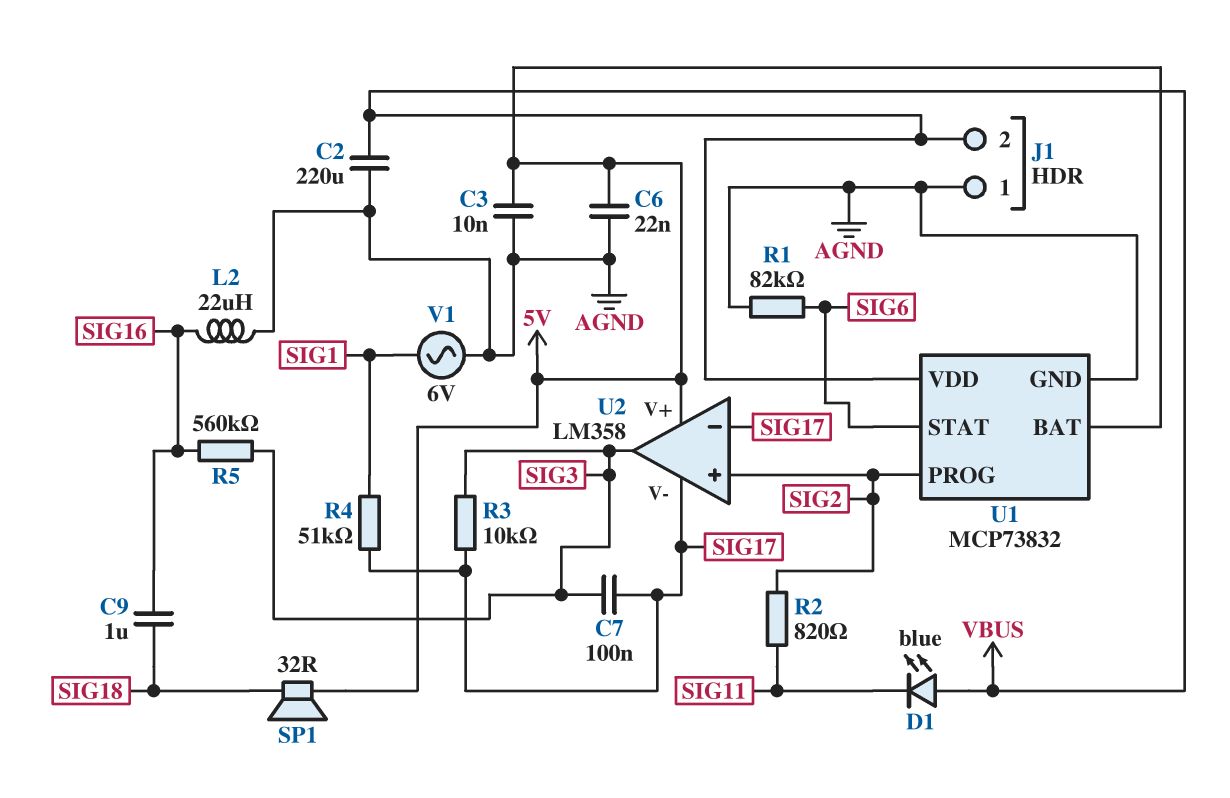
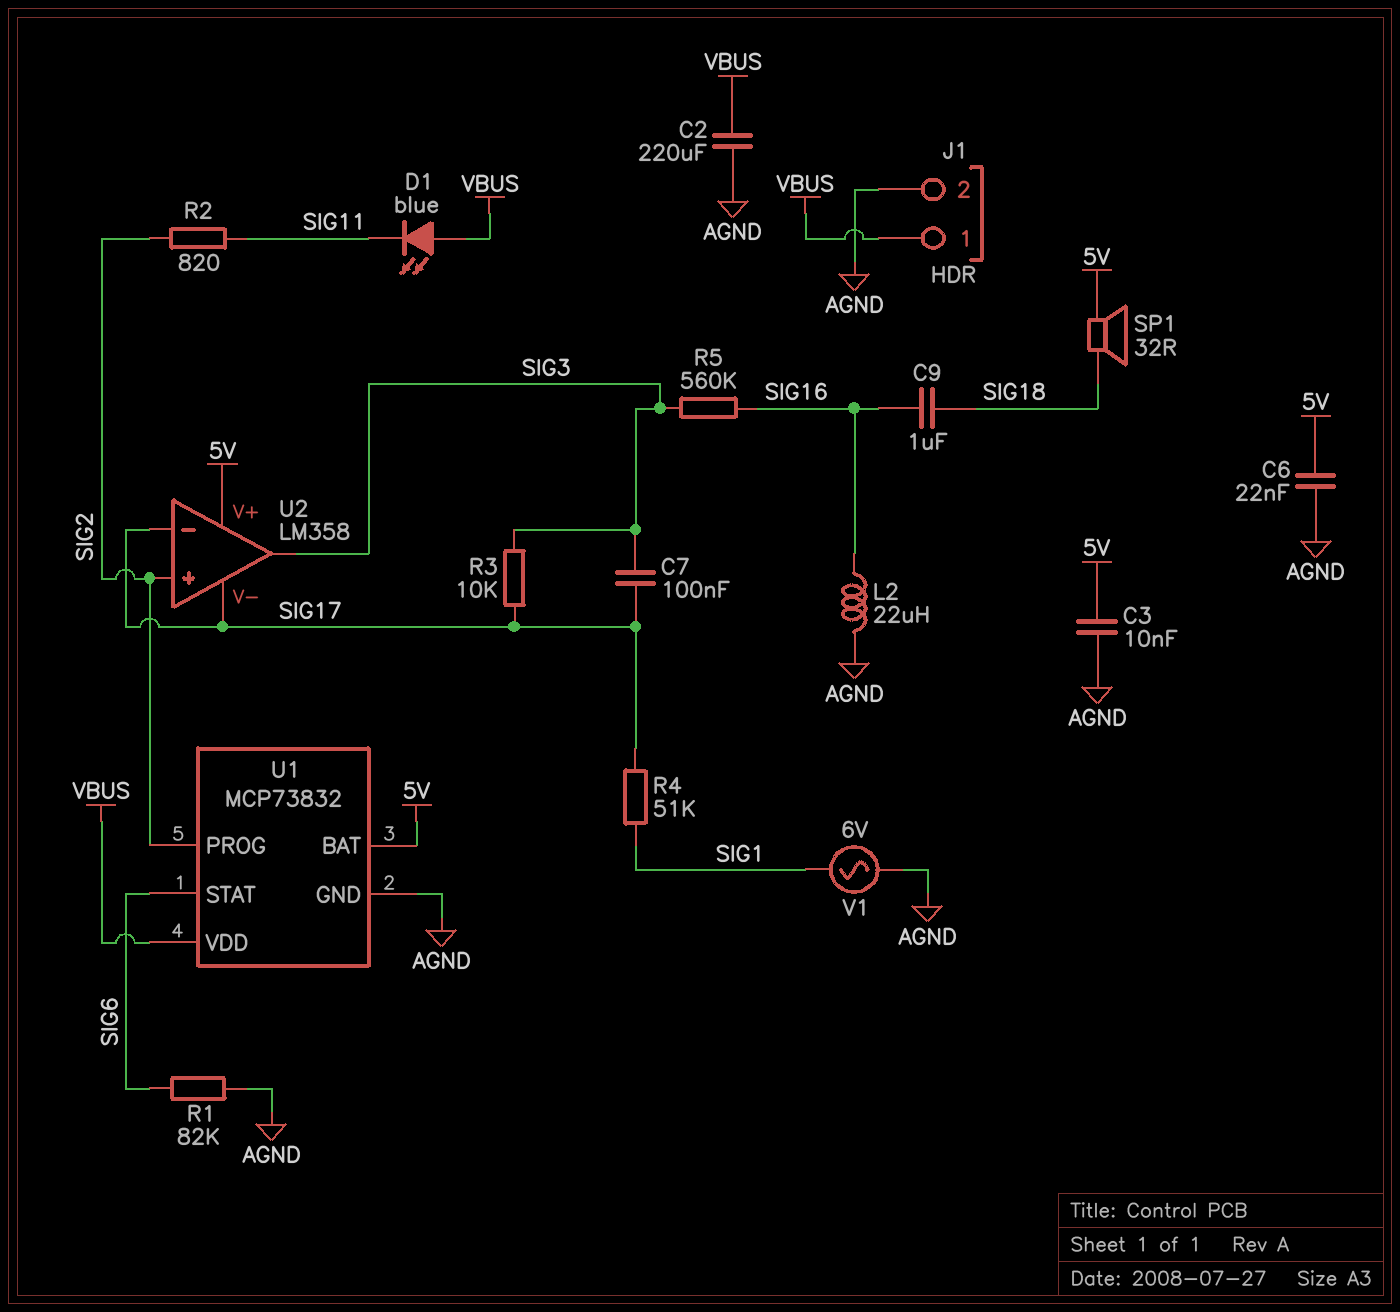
J1 pin 1: AGND -> VBUS
J1 pin 2: VBUS -> AGND

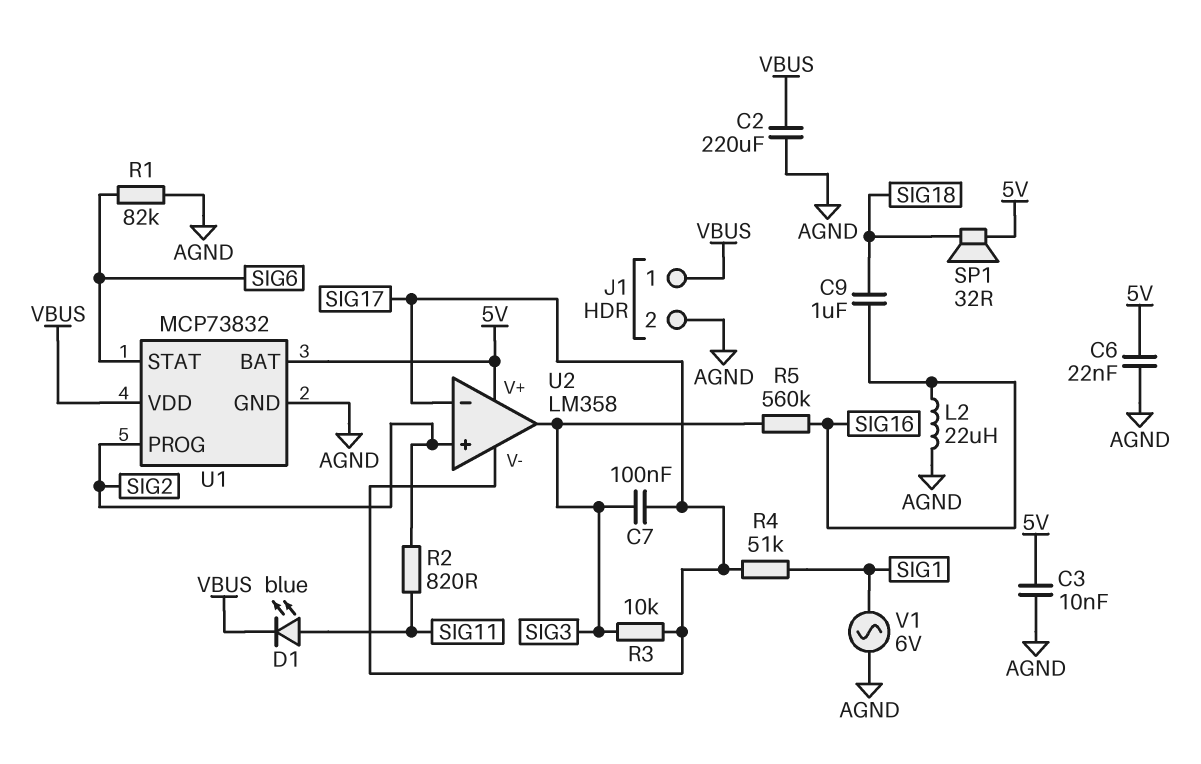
D1: LED blue (A VBUS, K SIG11) -> LED blue (A SIG11, K VBUS)

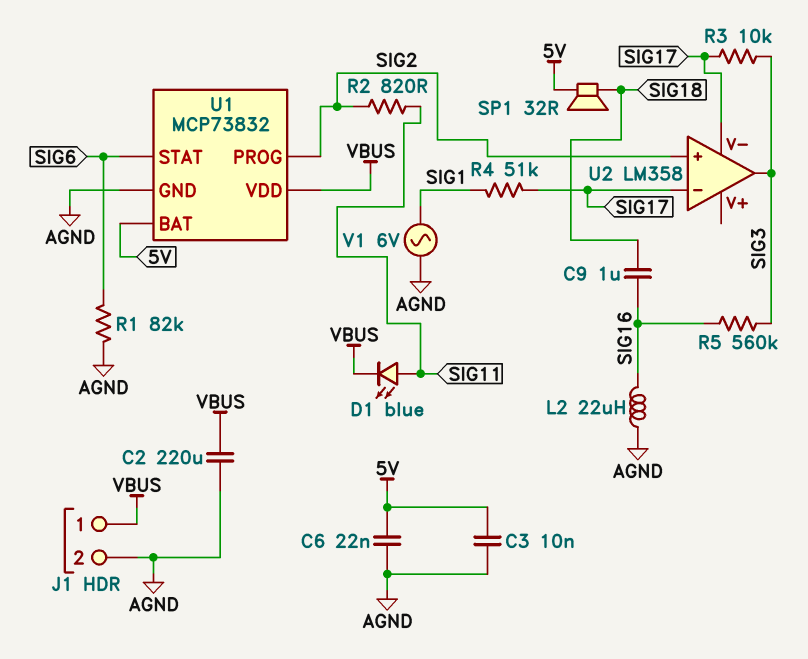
C7: 100nF (SIG3, SIG17) -> none
U2 pin V+: 5V -> none

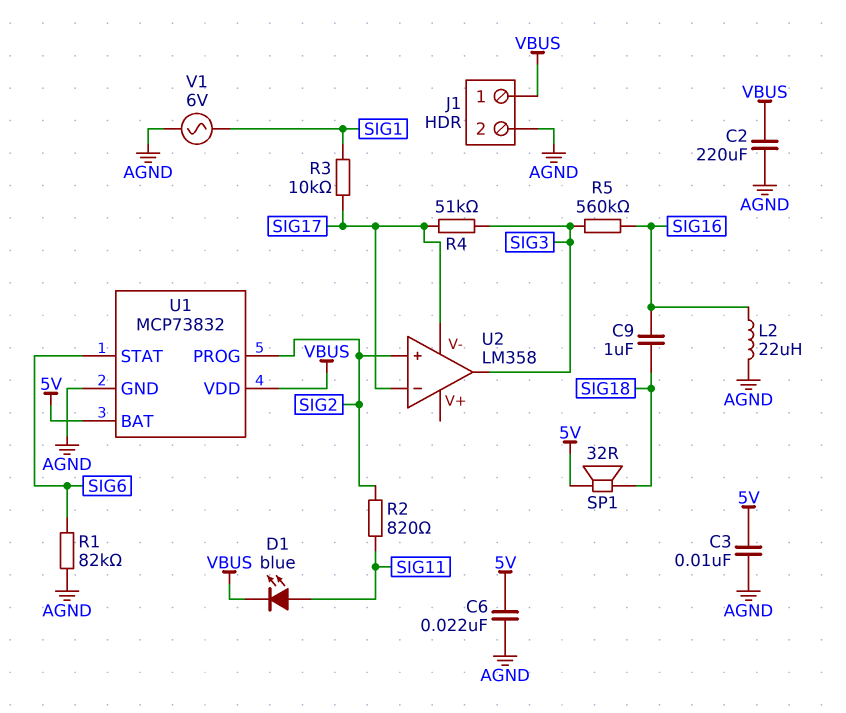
R3: 10k (SIG3, SIG17) -> 10k (SIG1, SIG17)
R4: 51k (SIG1, SIG17) -> 51k (SIG3, SIG17)

